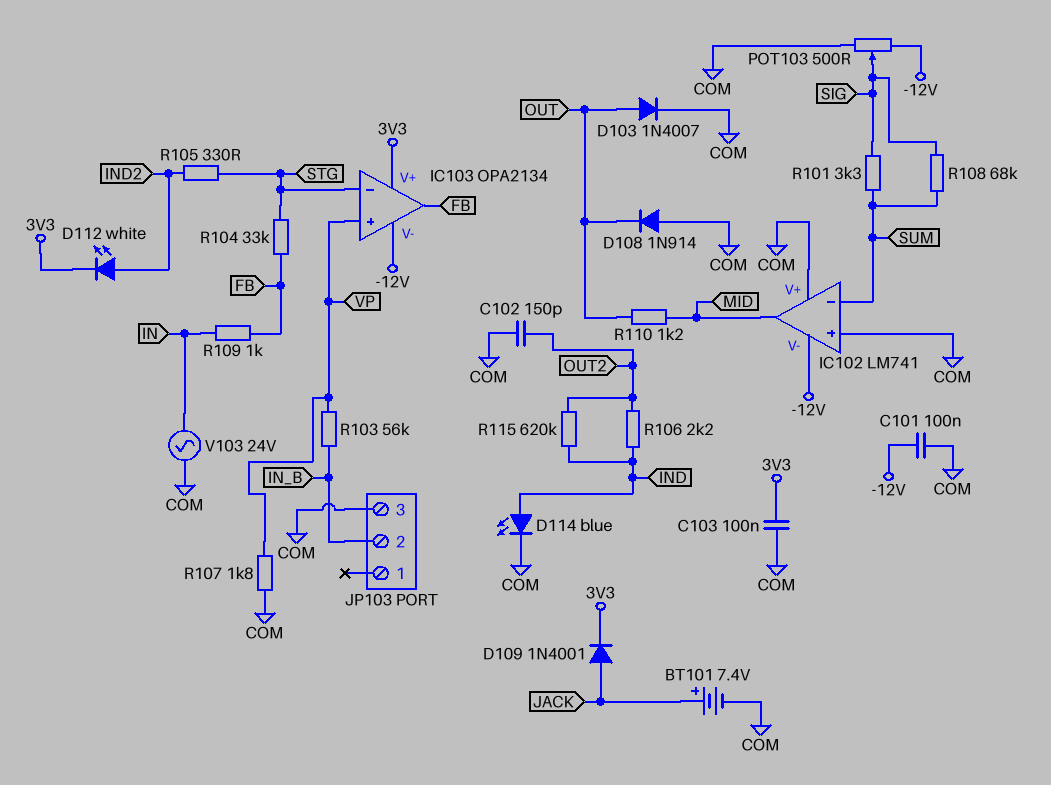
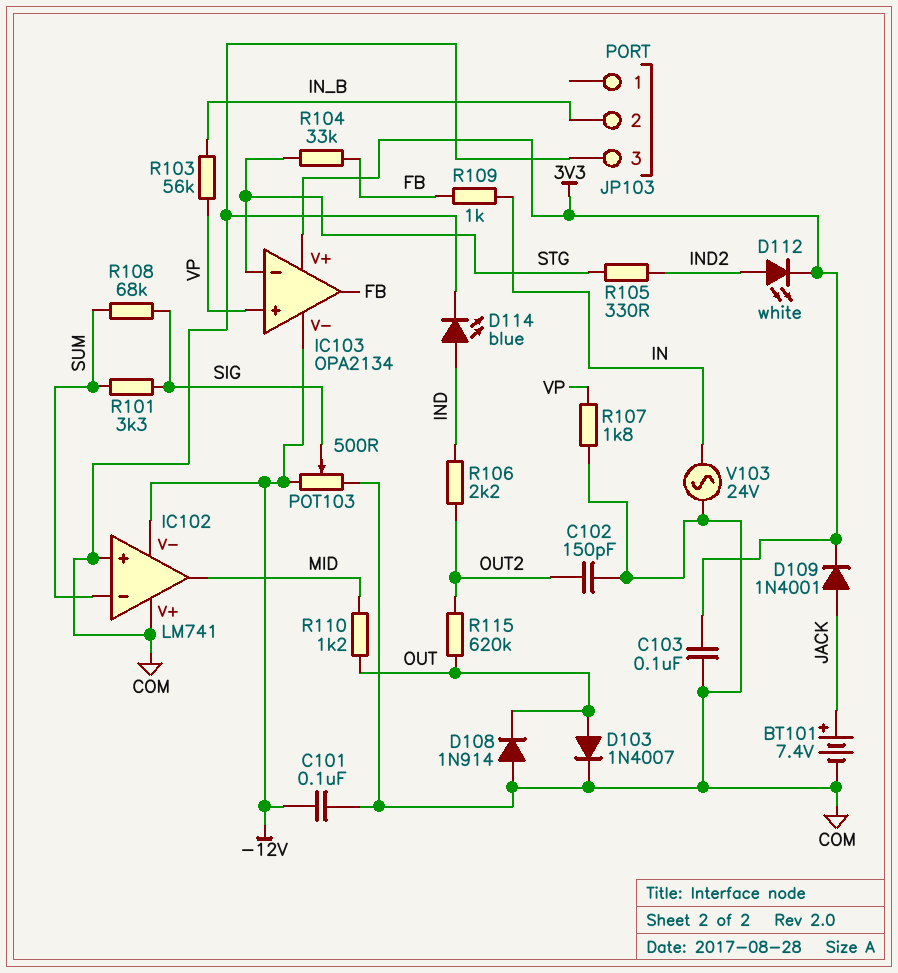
R115: 620k (IND, OUT2) -> 620k (OUT, OUT2)

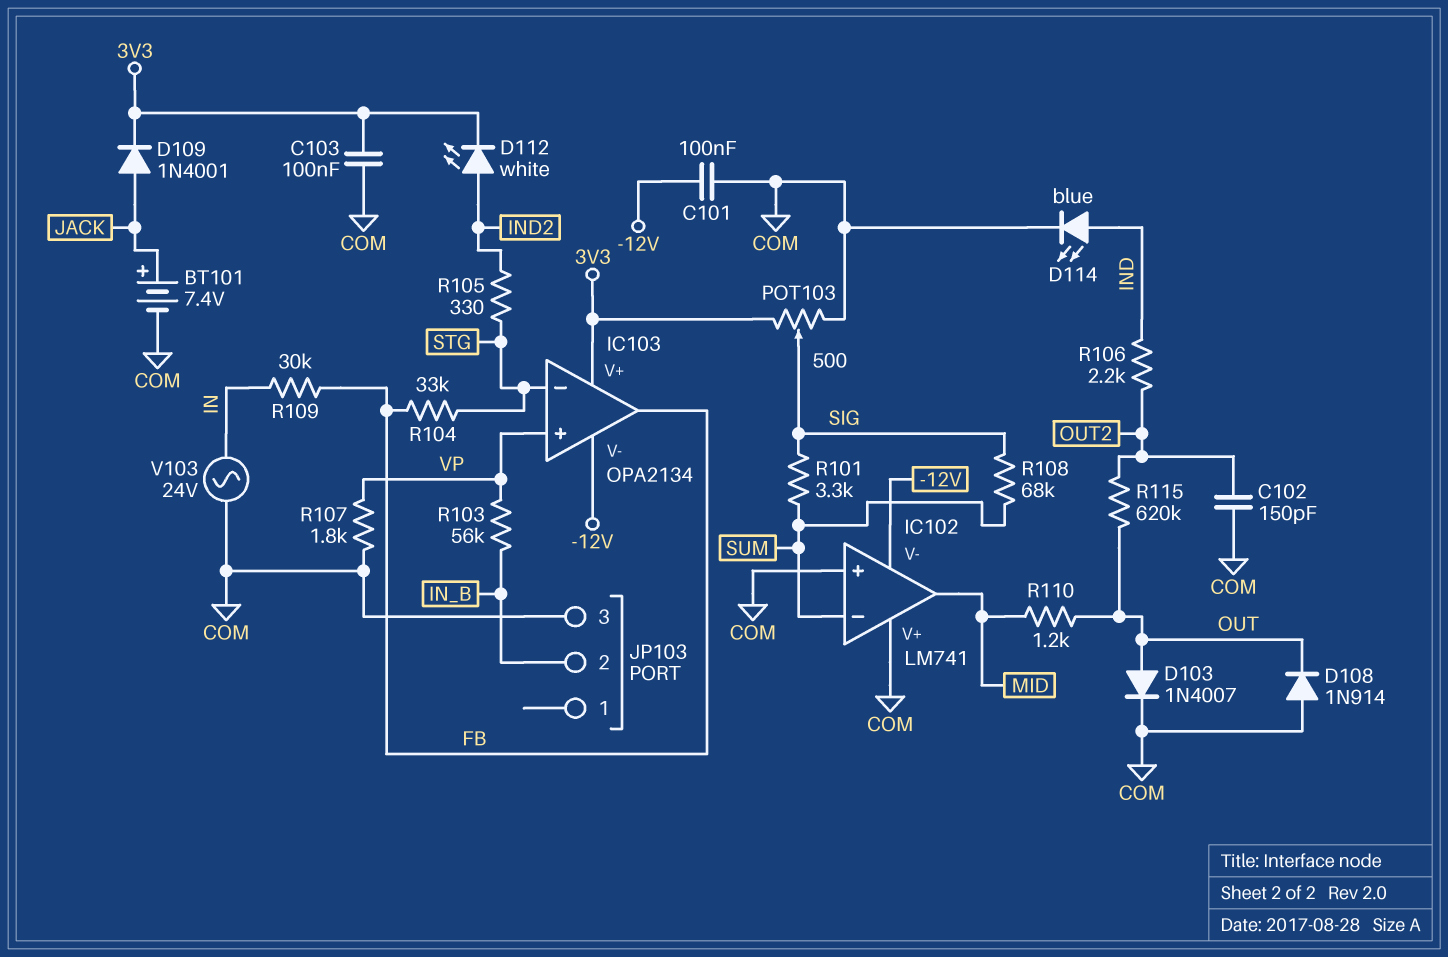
POT103: 500 (-12V, COM, wiper SIG) -> 500 (3V3, COM, wiper SIG)
R109: 1k (FB, IN) -> 30k (FB, IN)

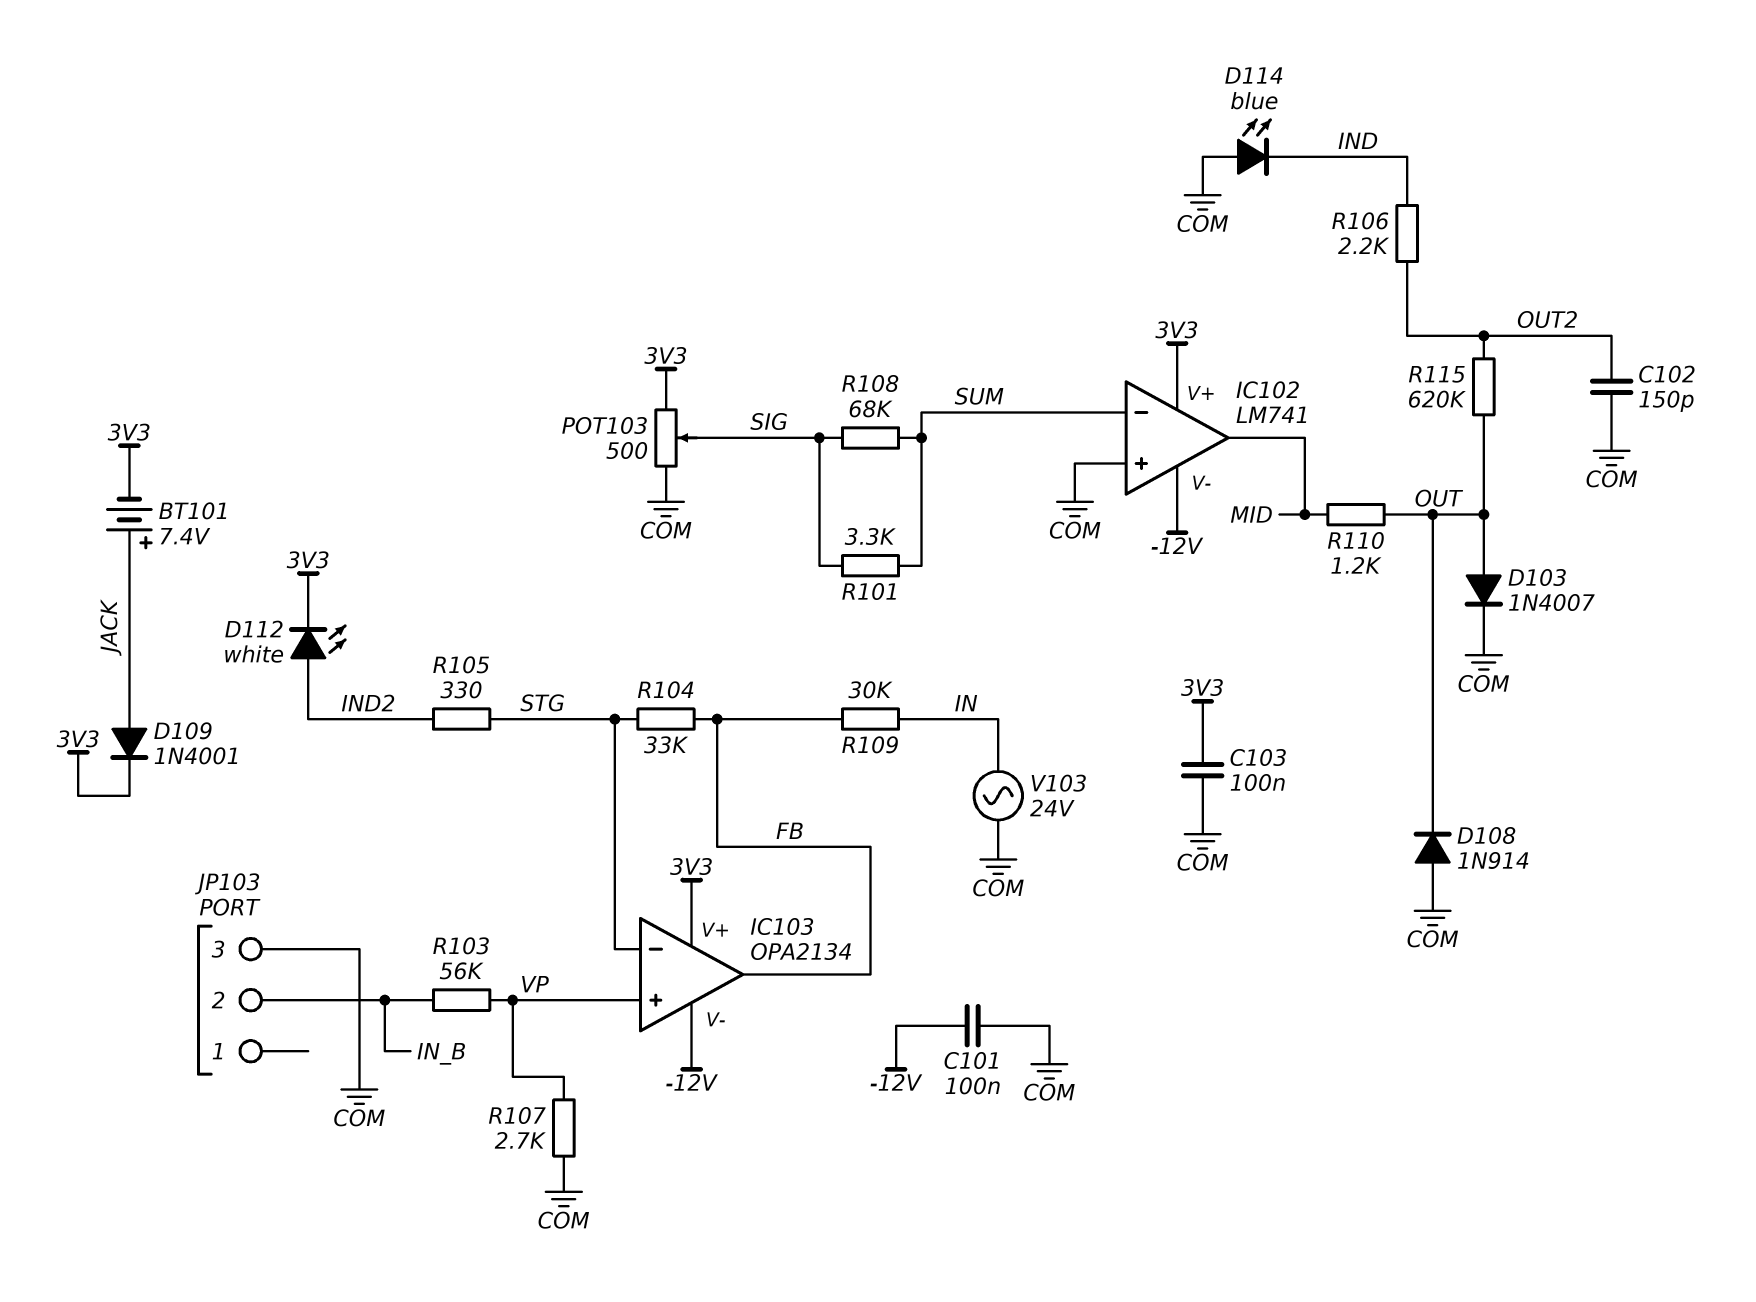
BT101: 7.4V (plus JACK, minus COM) -> 7.4V (plus JACK, minus 3V3)
D114: LED blue (A IND, K COM) -> LED blue (A COM, K IND)
IC102 pin V+: COM -> 3V3
R107: 1.8k (COM, VP) -> 2.7k (COM, VP)

